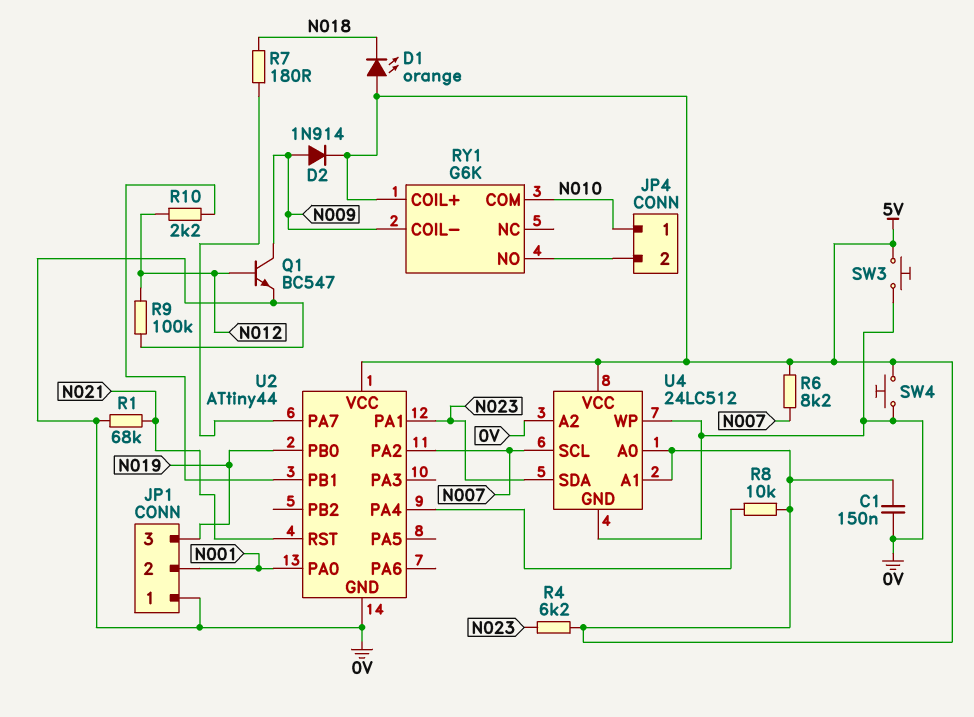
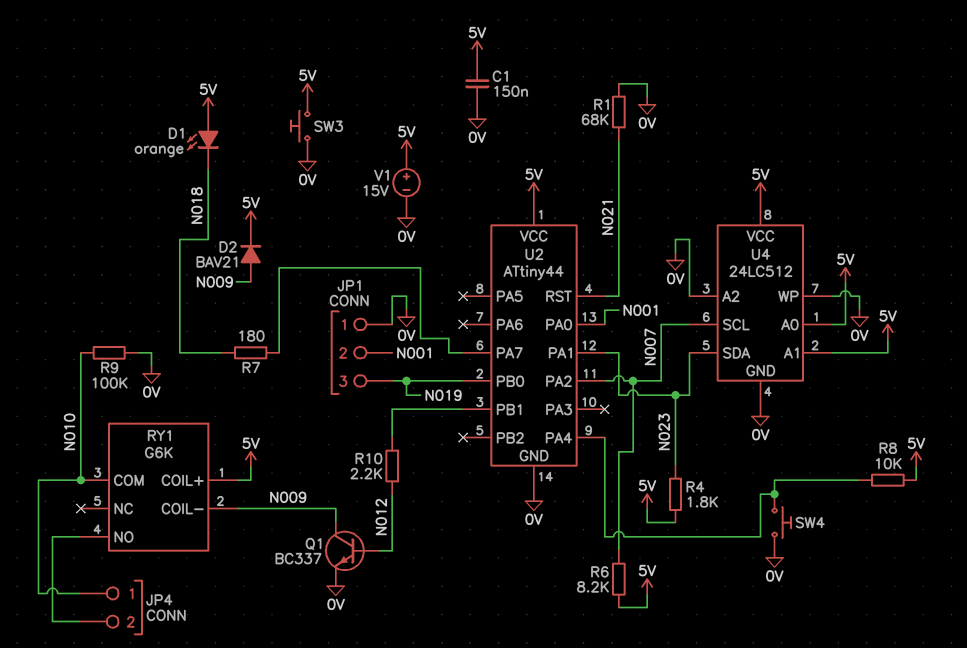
D2: diode 1N914 (A N009, K 5V) -> diode BAV21 (A N009, K 5V)
Q1: NPN BC547 (B N012, C N009, E 0V) -> NPN BC337 (B N012, C N009, E 0V)
R4: 6.2k (5V, N023) -> 1.8k (5V, N023)
R9: 100k (0V, N012) -> 100k (0V, N010)
SW4: button (0V, 5V) -> button (0V, U2/PA4)
V1: none -> 15V (plus 5V, minus 0V)

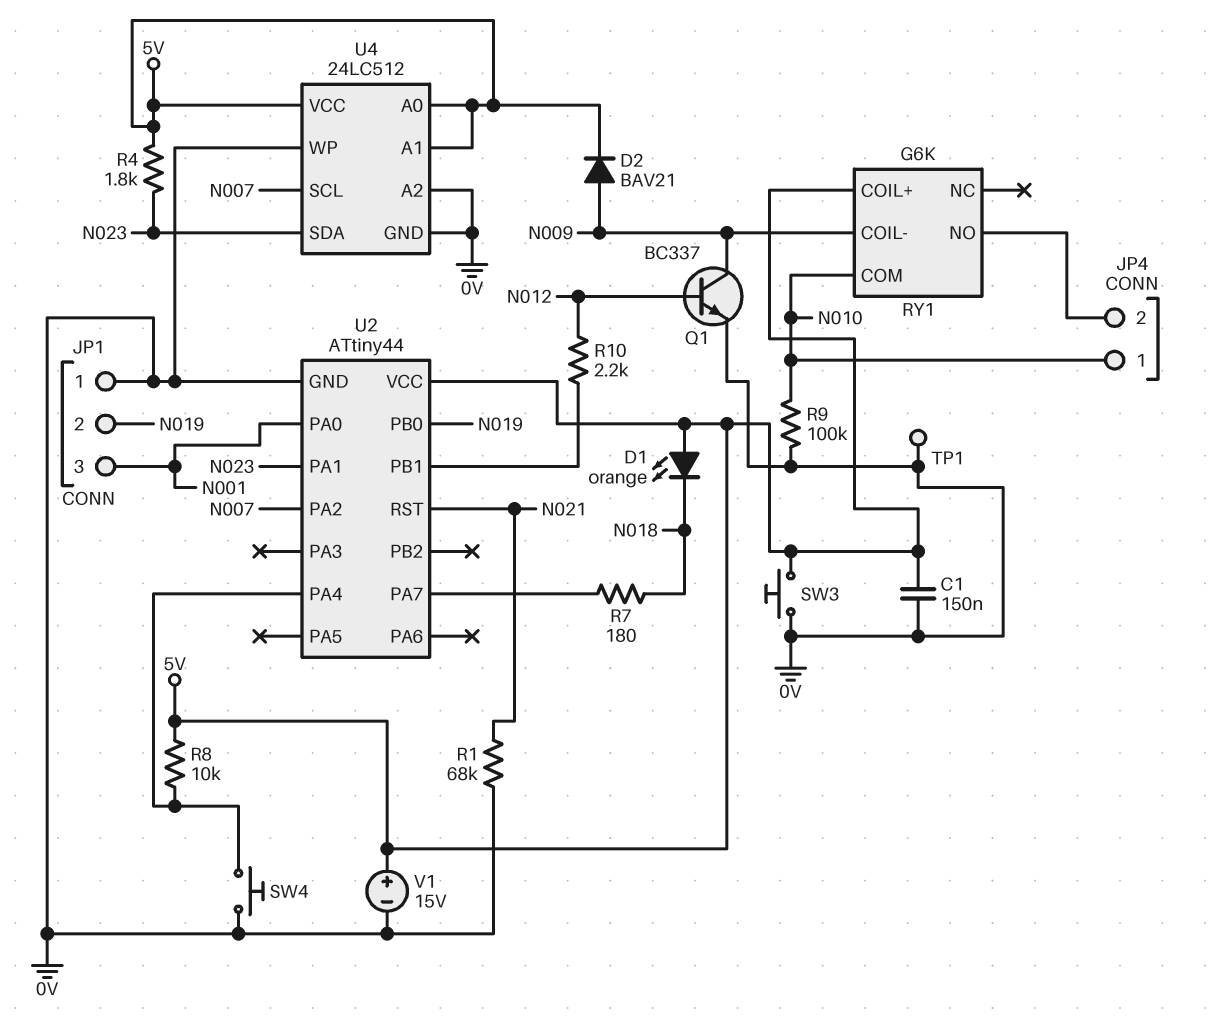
JP1 pin 2: N001 -> N019
JP1 pin 3: N019 -> N001
R6: 8.2k (5V, N007) -> none
TP1: none -> test point (0V)

